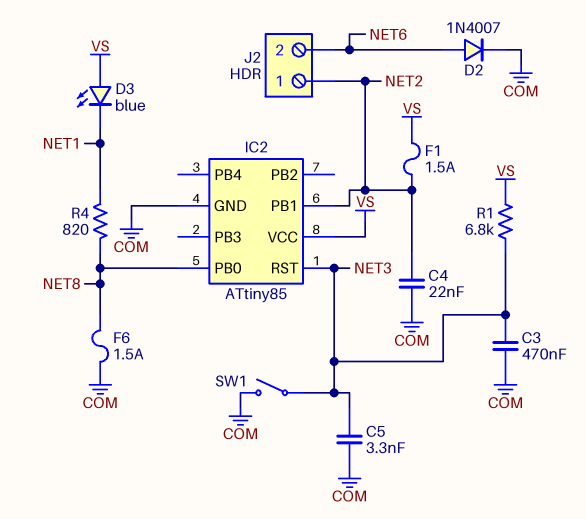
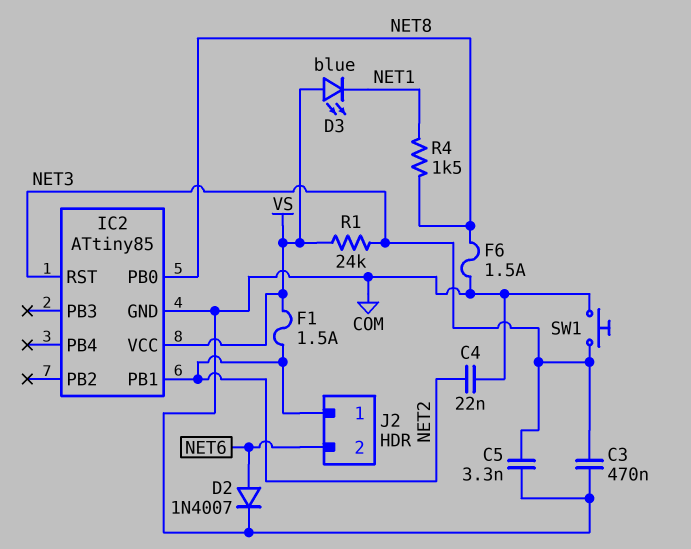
R1: 6.8k (NET3, VS) -> 24k (NET3, VS)
R4: 820 (NET1, NET8) -> 1.5k (NET1, NET8)
SW1: switch (COM, NET3) -> button (COM, NET3)

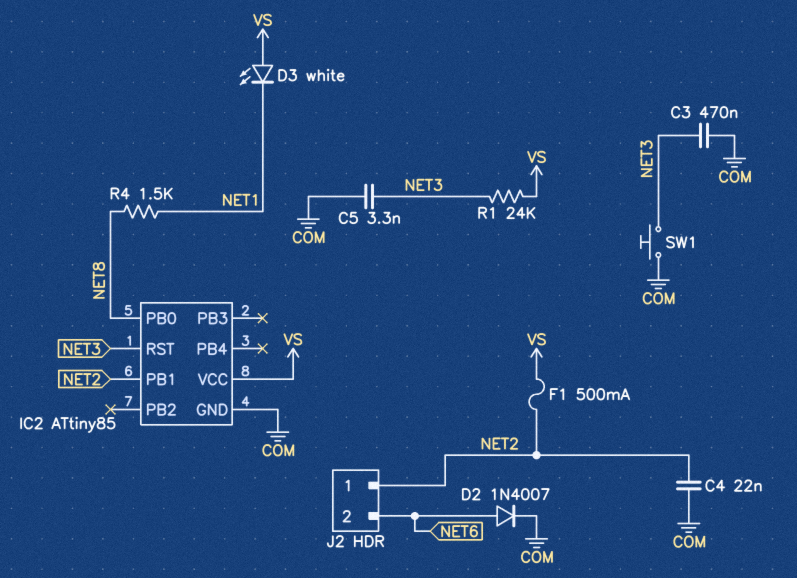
D3: LED blue (A VS, K NET1) -> LED white (A VS, K NET1)
F1: 1.5A (NET2, VS) -> 500mA (NET2, VS)
F6: 1.5A (COM, NET8) -> none

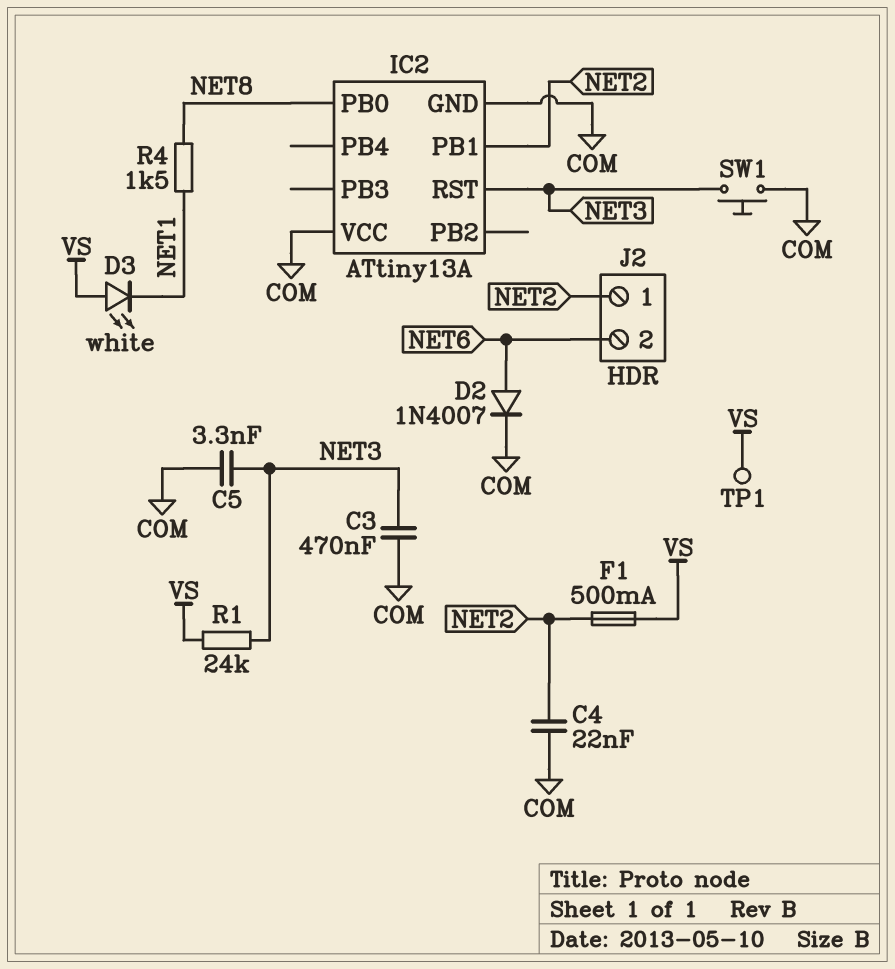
IC2: ATtiny85 -> ATtiny13A
IC2 pin VCC: VS -> COM
TP1: none -> test point (VS)

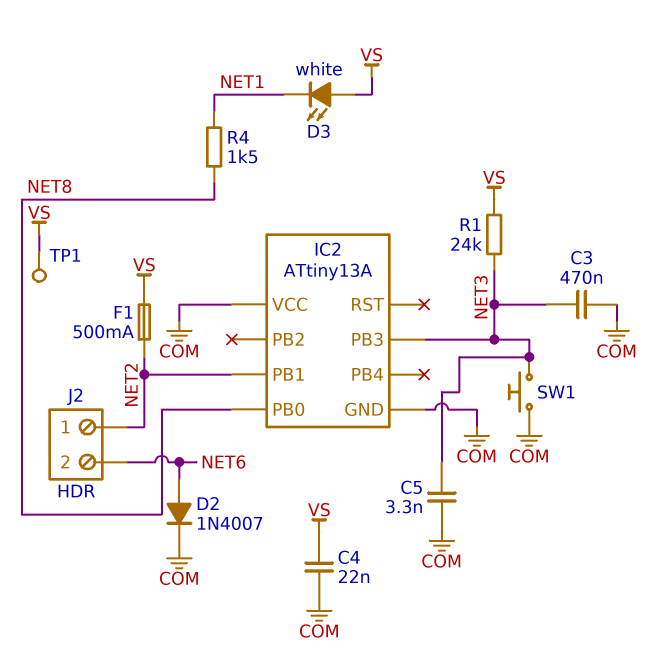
C4: 22nF (COM, NET2) -> 22nF (COM, VS)
IC2 pin PB3: none -> NET3
IC2 pin RST: NET3 -> none

